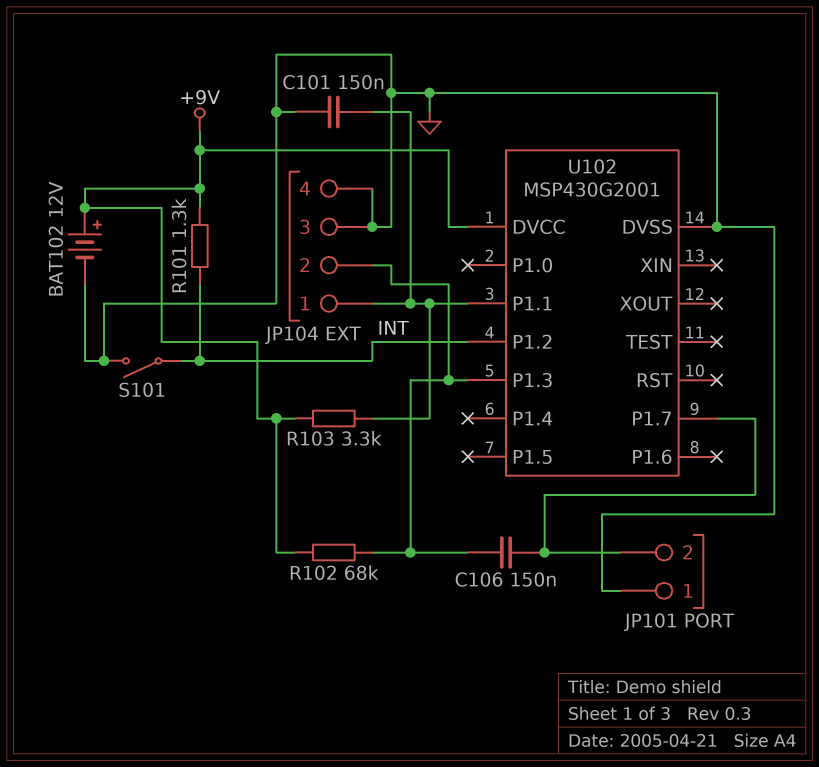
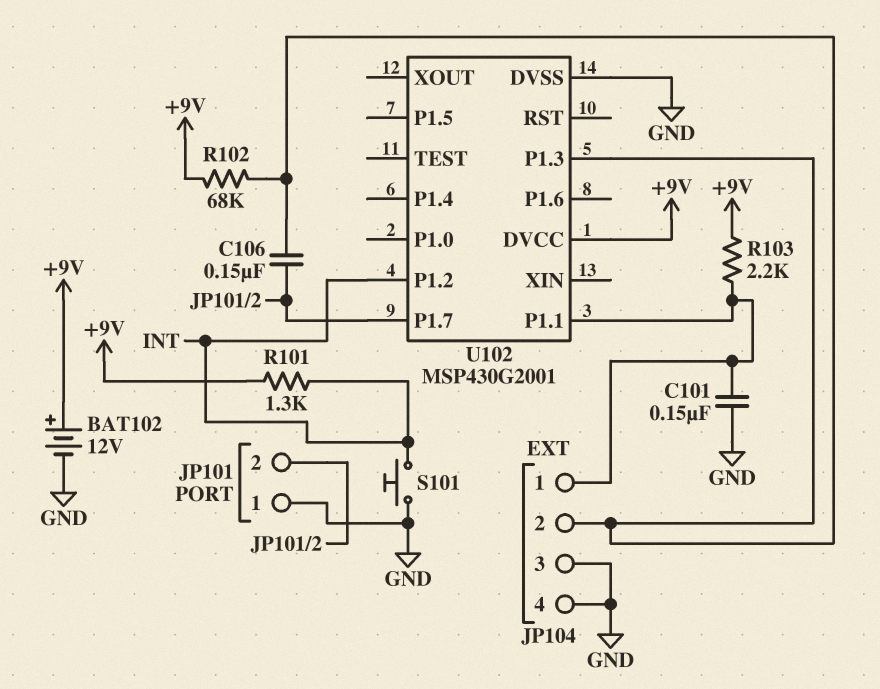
R103: 3.3k (+9V, JP104/1) -> 2.2k (+9V, JP104/1)
S101: switch (GND, INT) -> button (GND, INT)

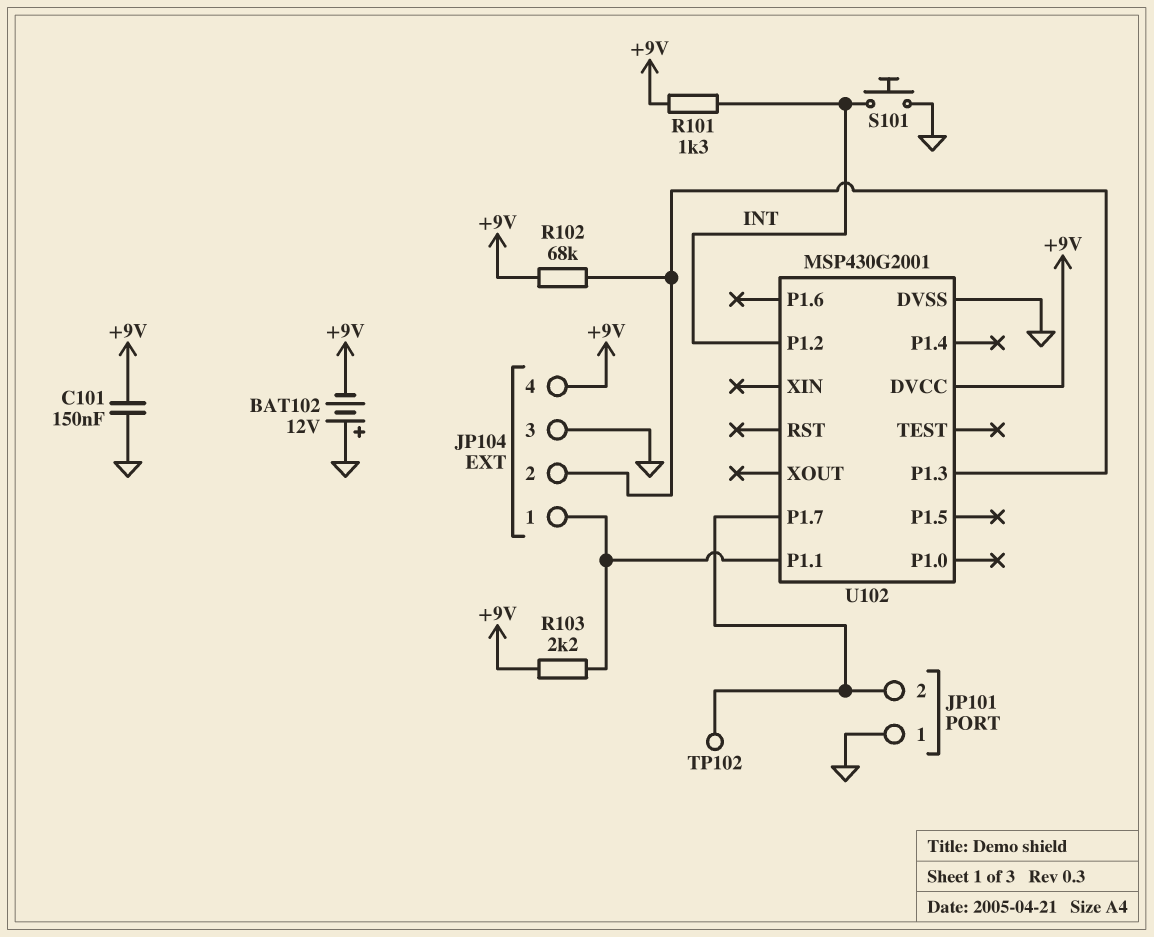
BAT102: 12V (plus +9V, minus GND) -> 12V (plus GND, minus +9V)
C101: 150nF (GND, JP104/1) -> 150nF (+9V, GND)
C106: 150nF (JP101/2, JP104/2) -> none
JP104 pin 4: GND -> +9V
TP102: none -> test point (JP101/2)

